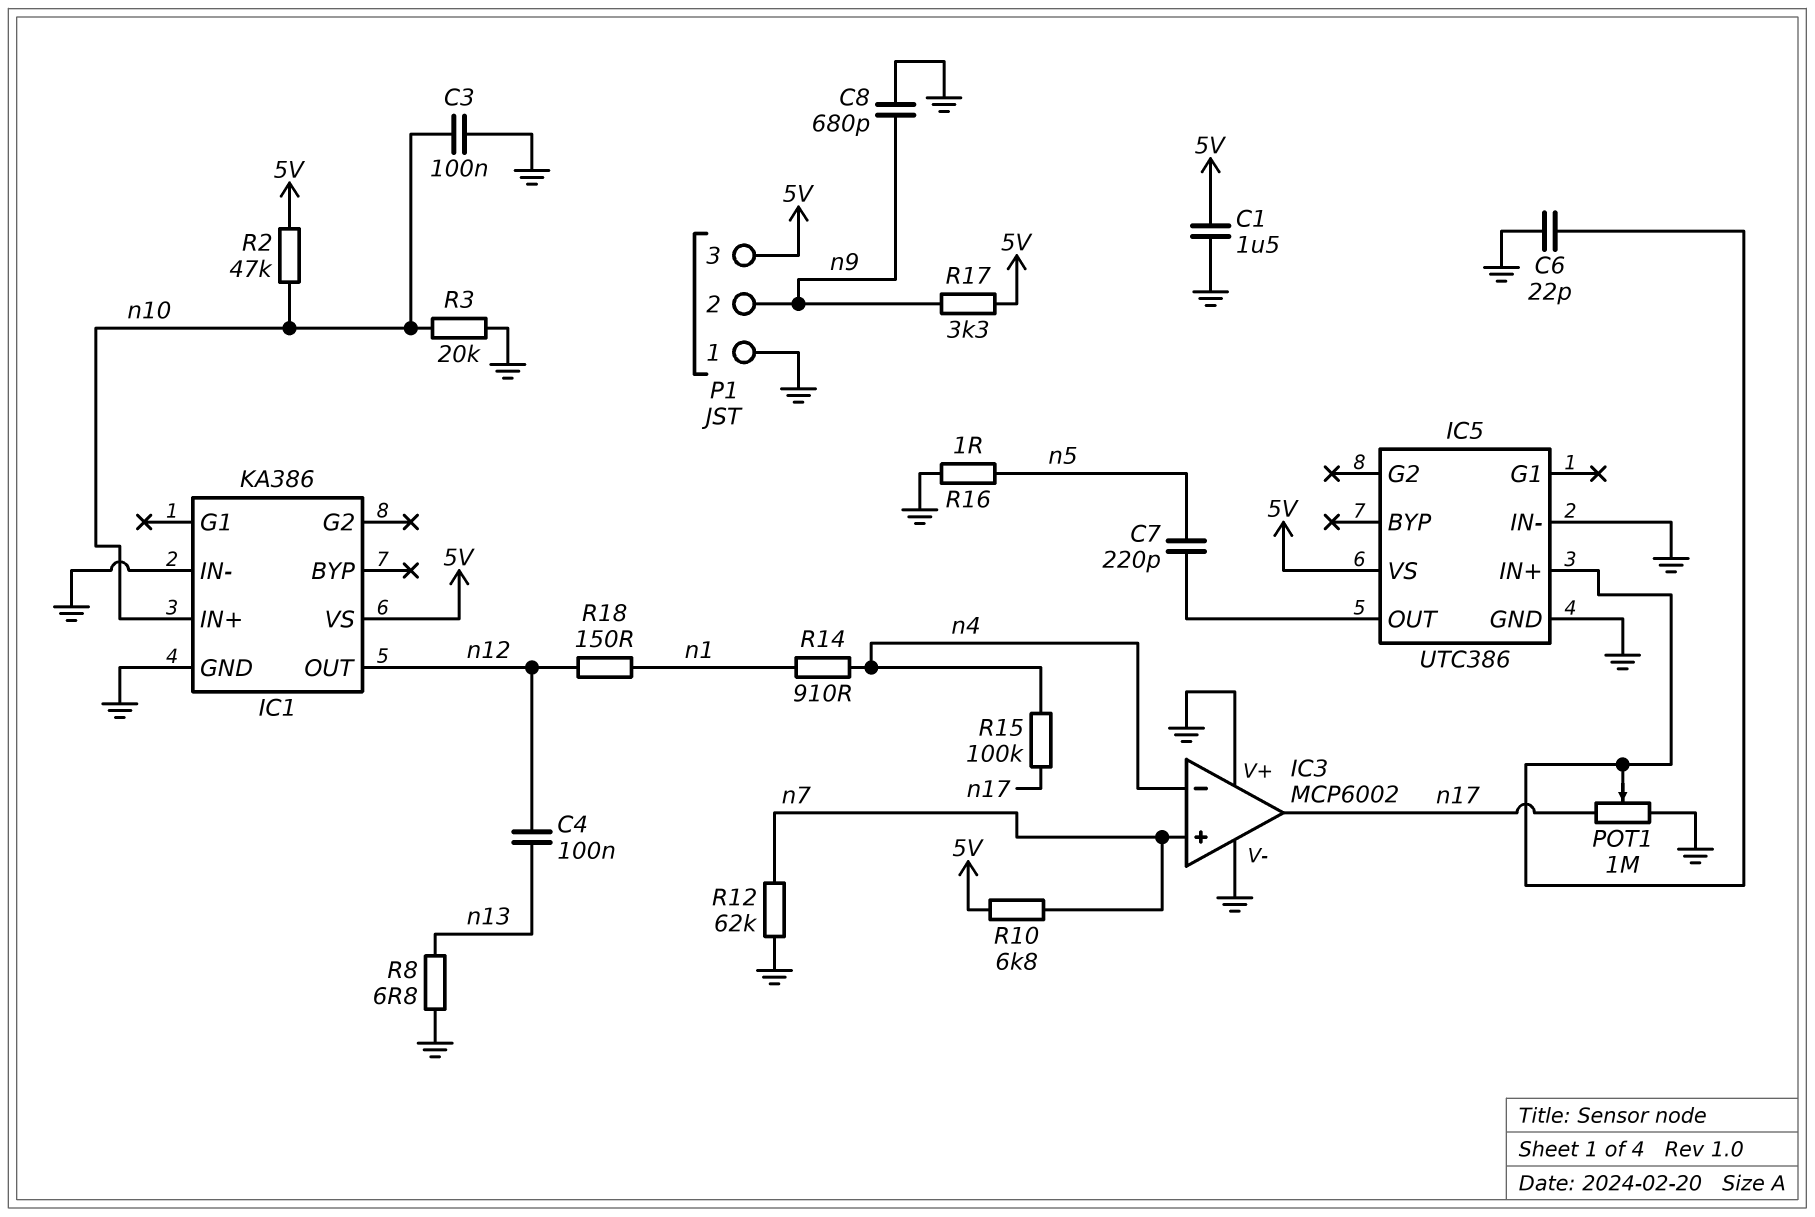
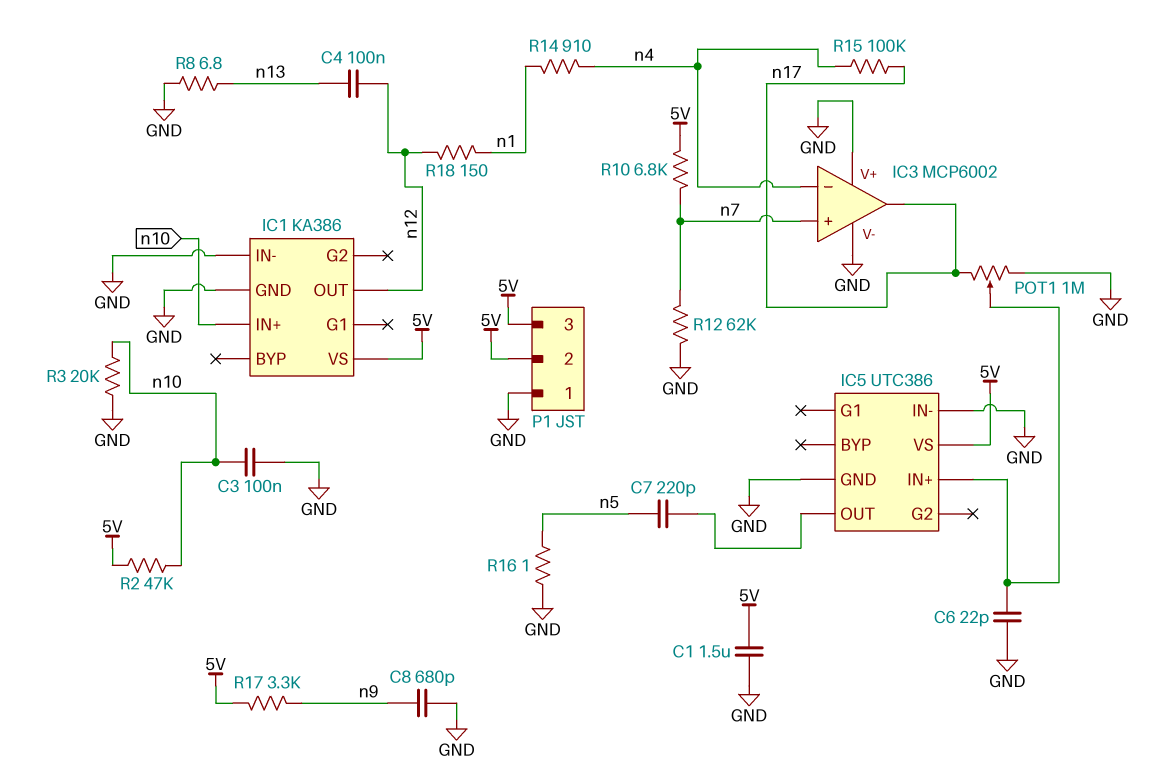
P1 pin 2: n9 -> 5V

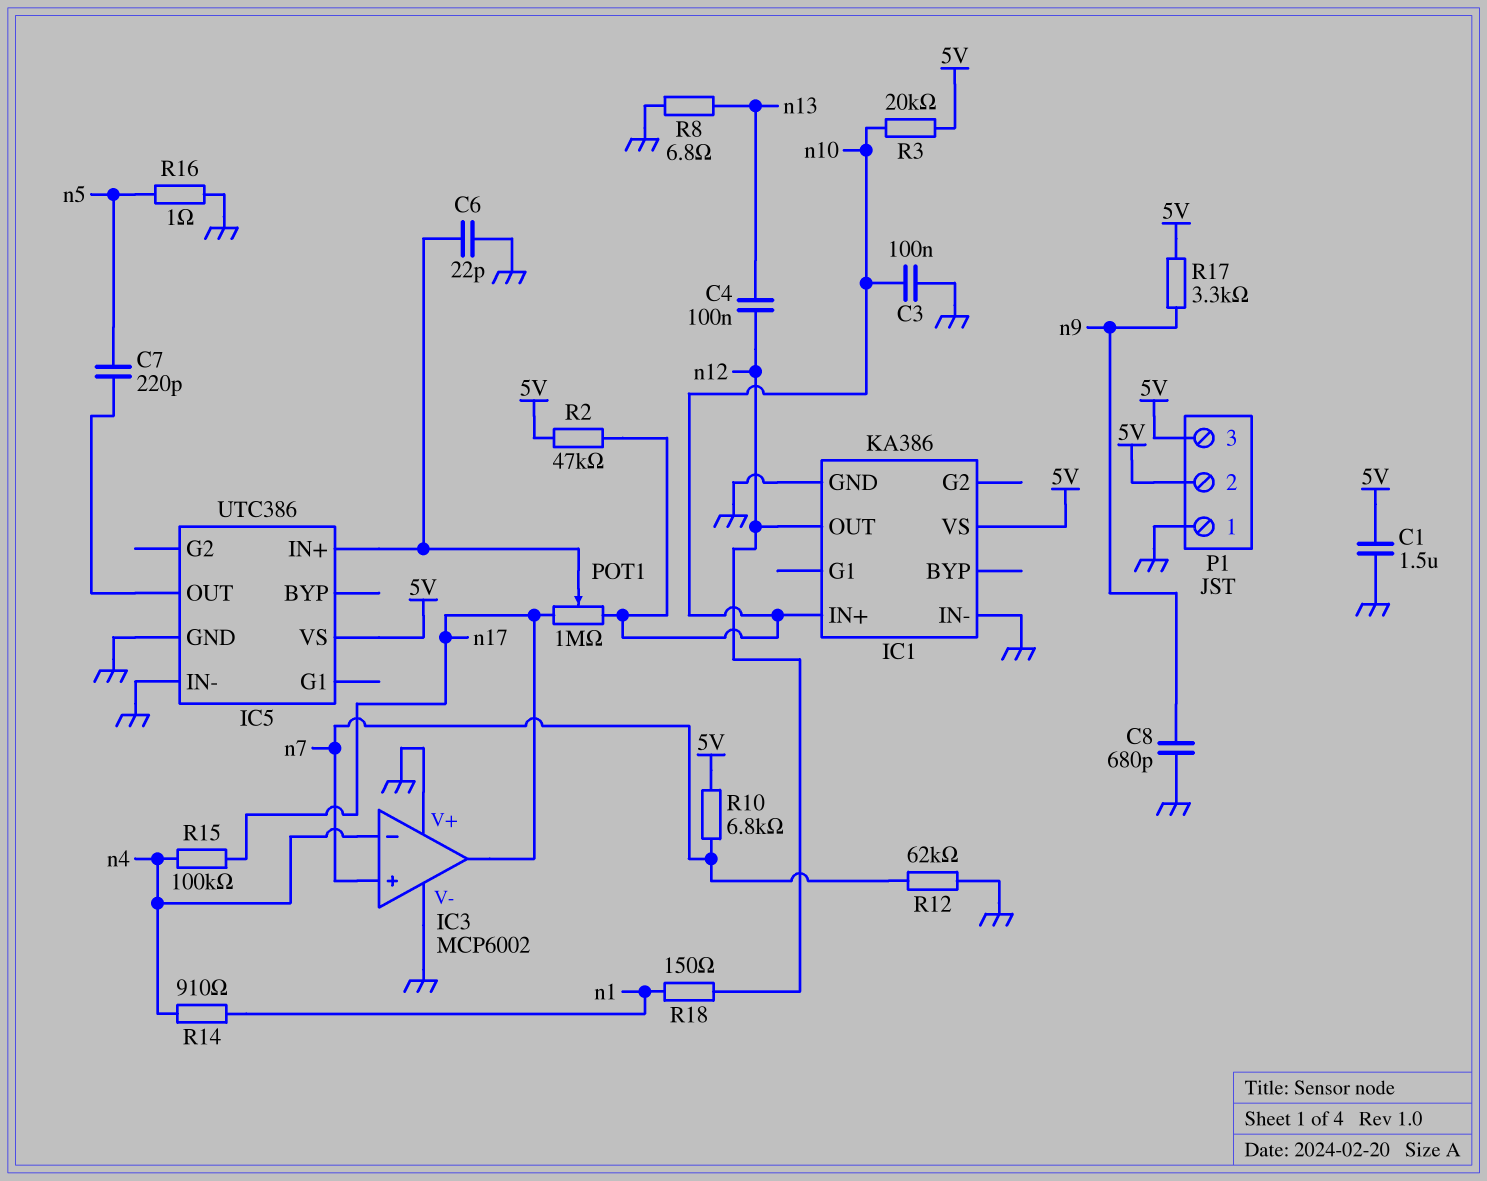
POT1: 1M (GND, n17, wiper IC5/IN+) -> 1M (n10, n17, wiper IC5/IN+)
R3: 20k (GND, n10) -> 20k (5V, n10)

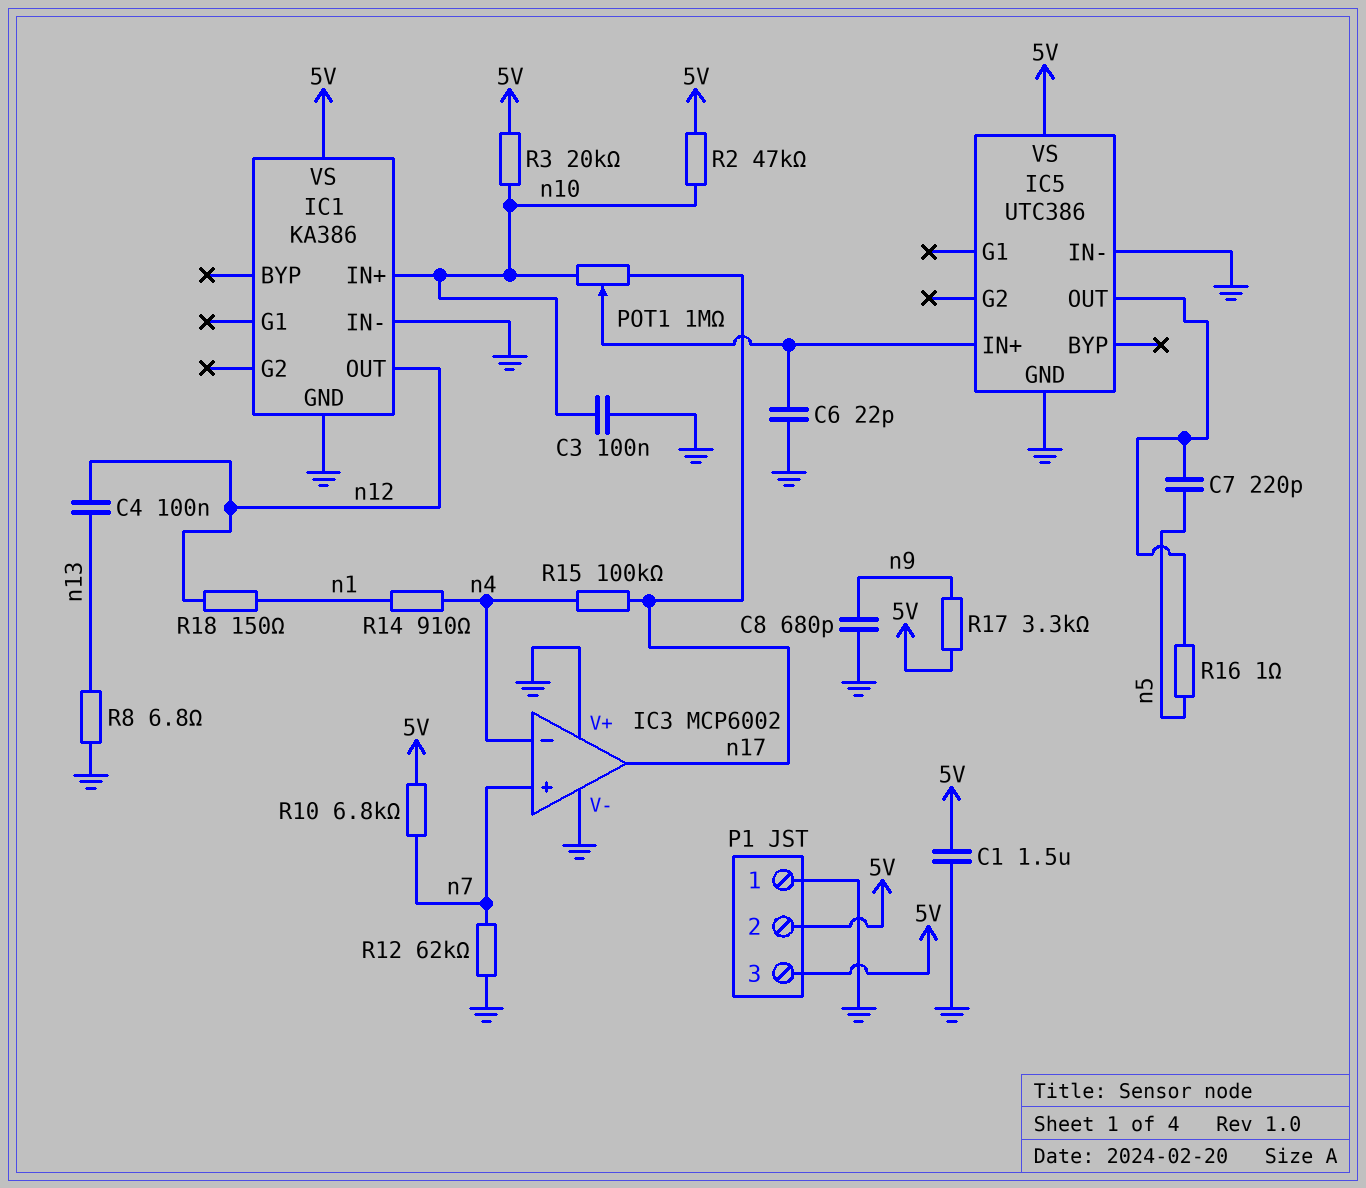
R16: 1 (GND, n5) -> 1 (IC5/OUT, n5)

